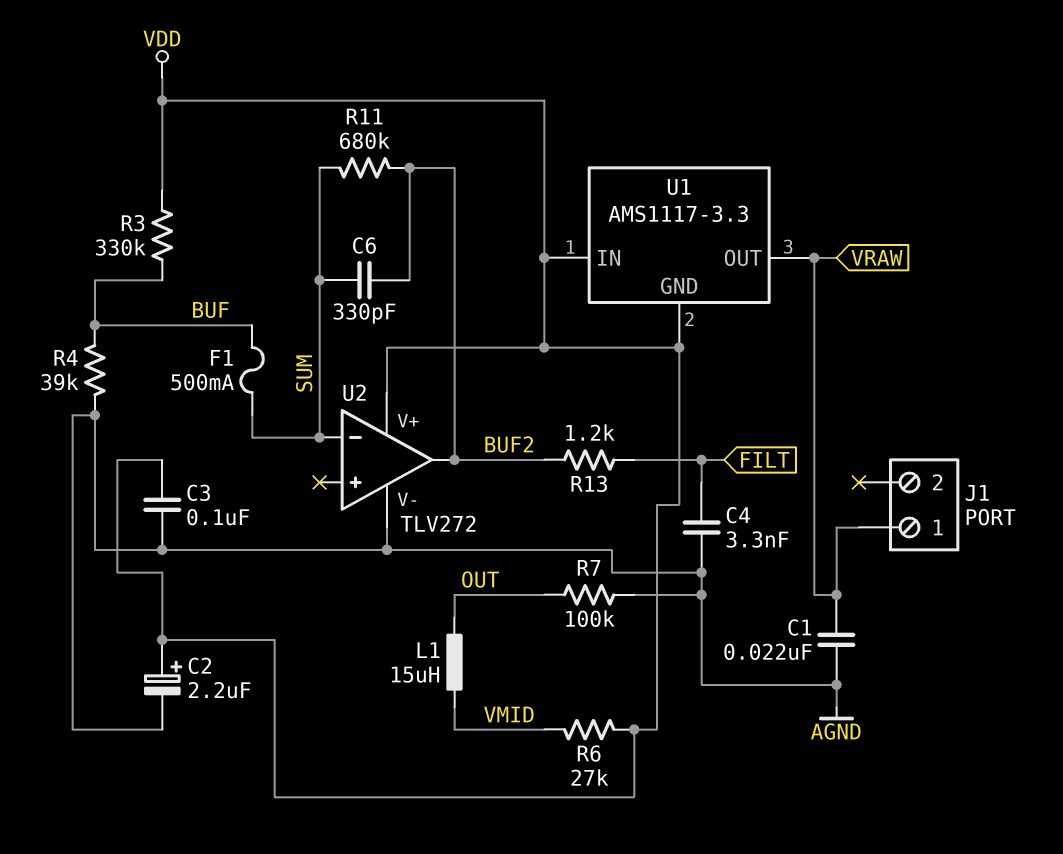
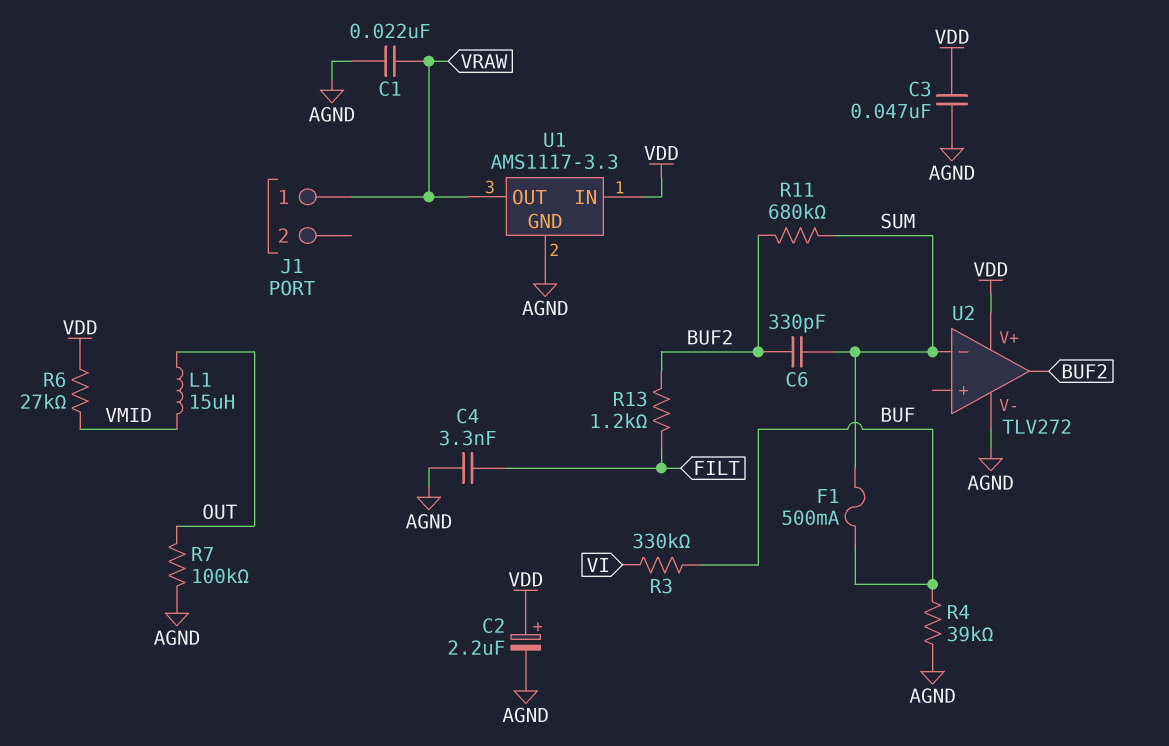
C3: 100nF (AGND, VDD) -> 47nF (AGND, VDD)
R3: 330k (BUF, VDD) -> 330k (BUF, VI)
U1 pin GND: VDD -> AGND

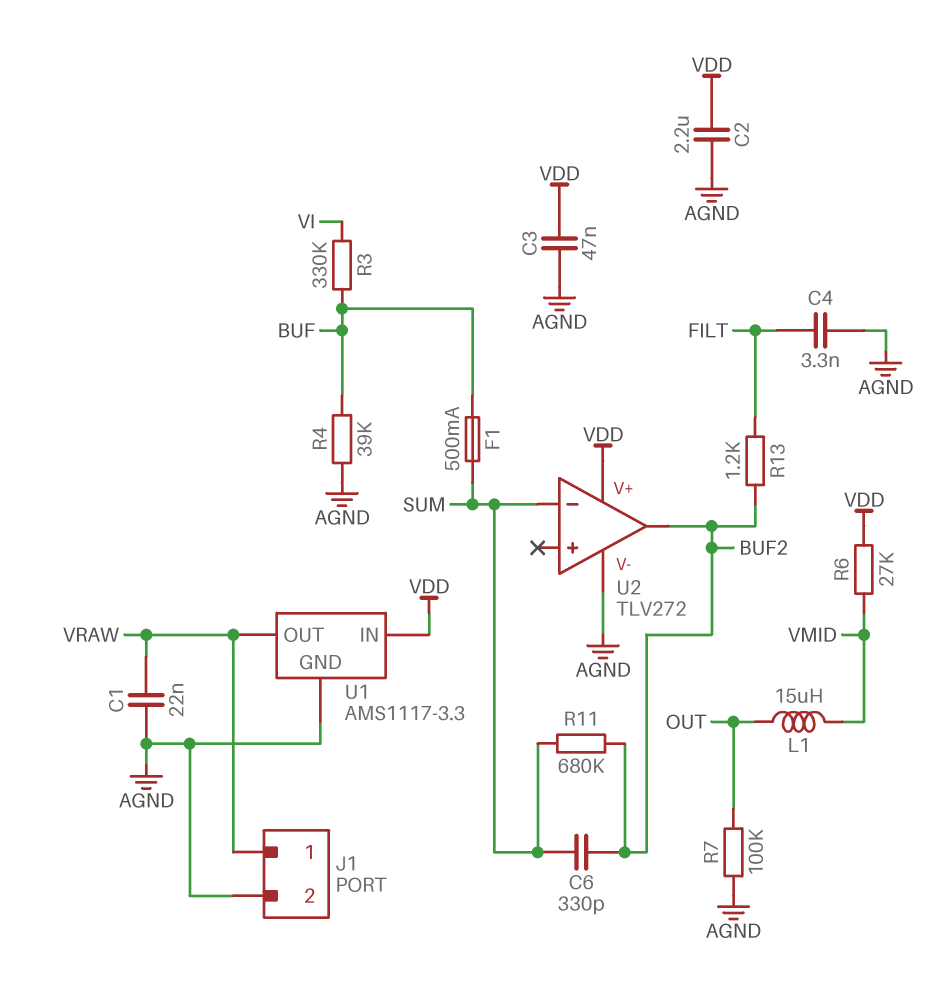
C2: 2.2uF (plus VDD, minus AGND) -> 2.2uF (AGND, VDD)
J1 pin 2: none -> AGND

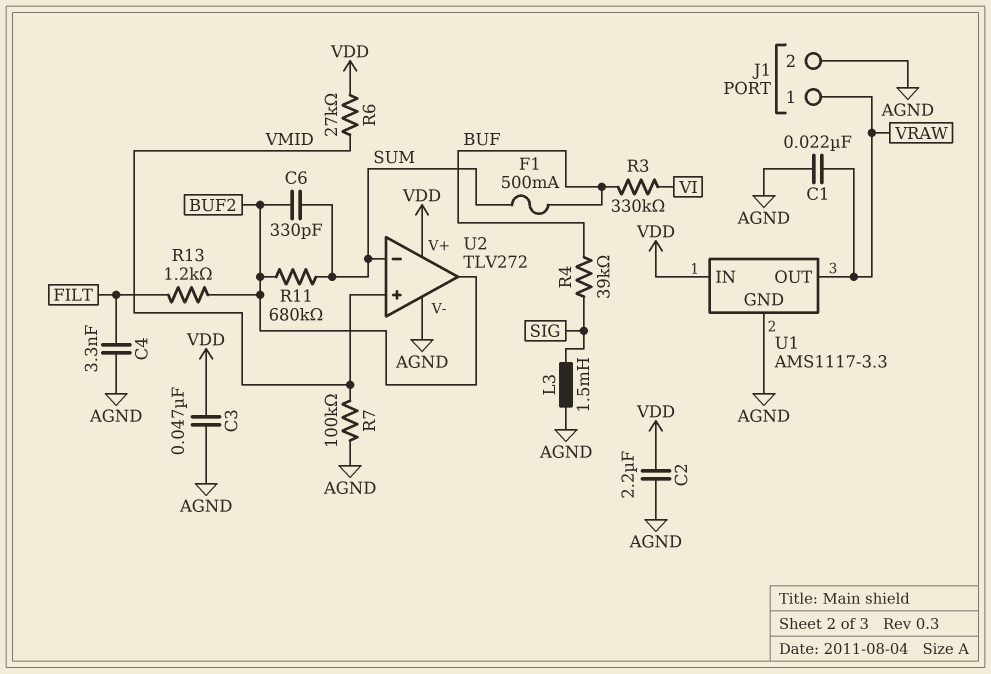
L1: 15uH (OUT, VMID) -> none
L3: none -> 1.5mH (AGND, SIG)
R4: 39k (AGND, BUF) -> 39k (BUF, SIG)
R7: 100k (AGND, OUT) -> 100k (AGND, VMID)
U2 pin in+: none -> VMID

